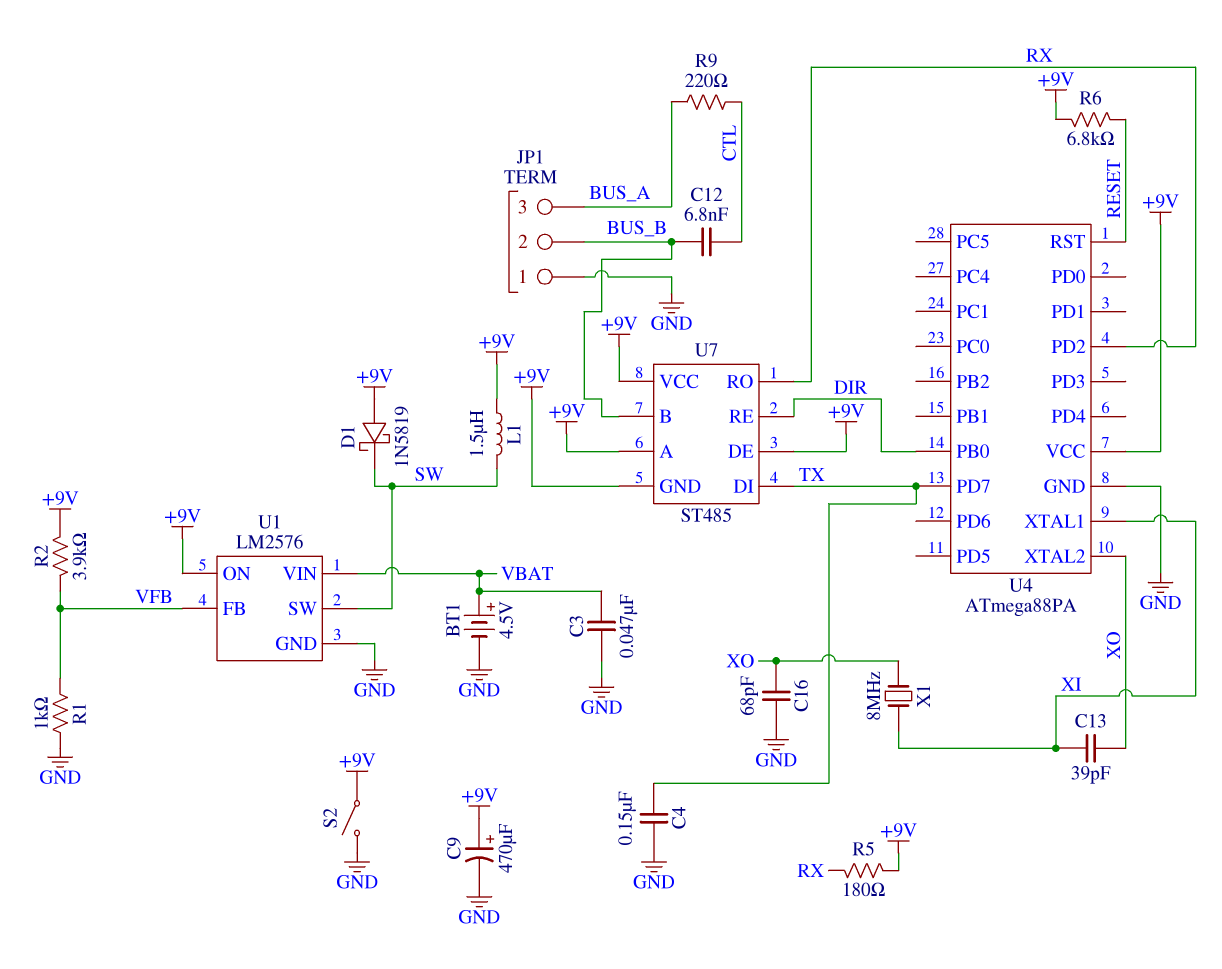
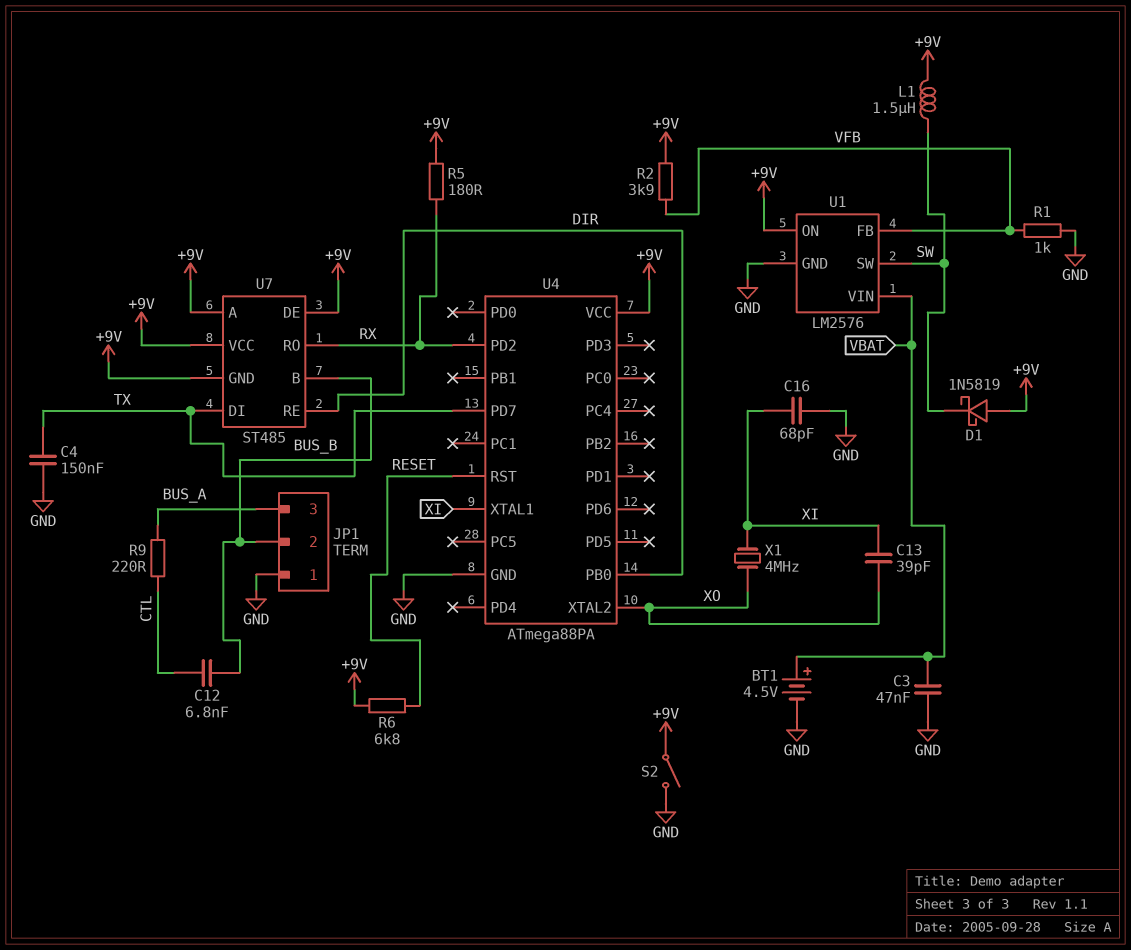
C9: 470uF (plus +9V, minus GND) -> none
C16: 68pF (GND, XO) -> 68pF (GND, XI)
X1: 8MHz (XI, XO) -> 4MHz (XI, XO)

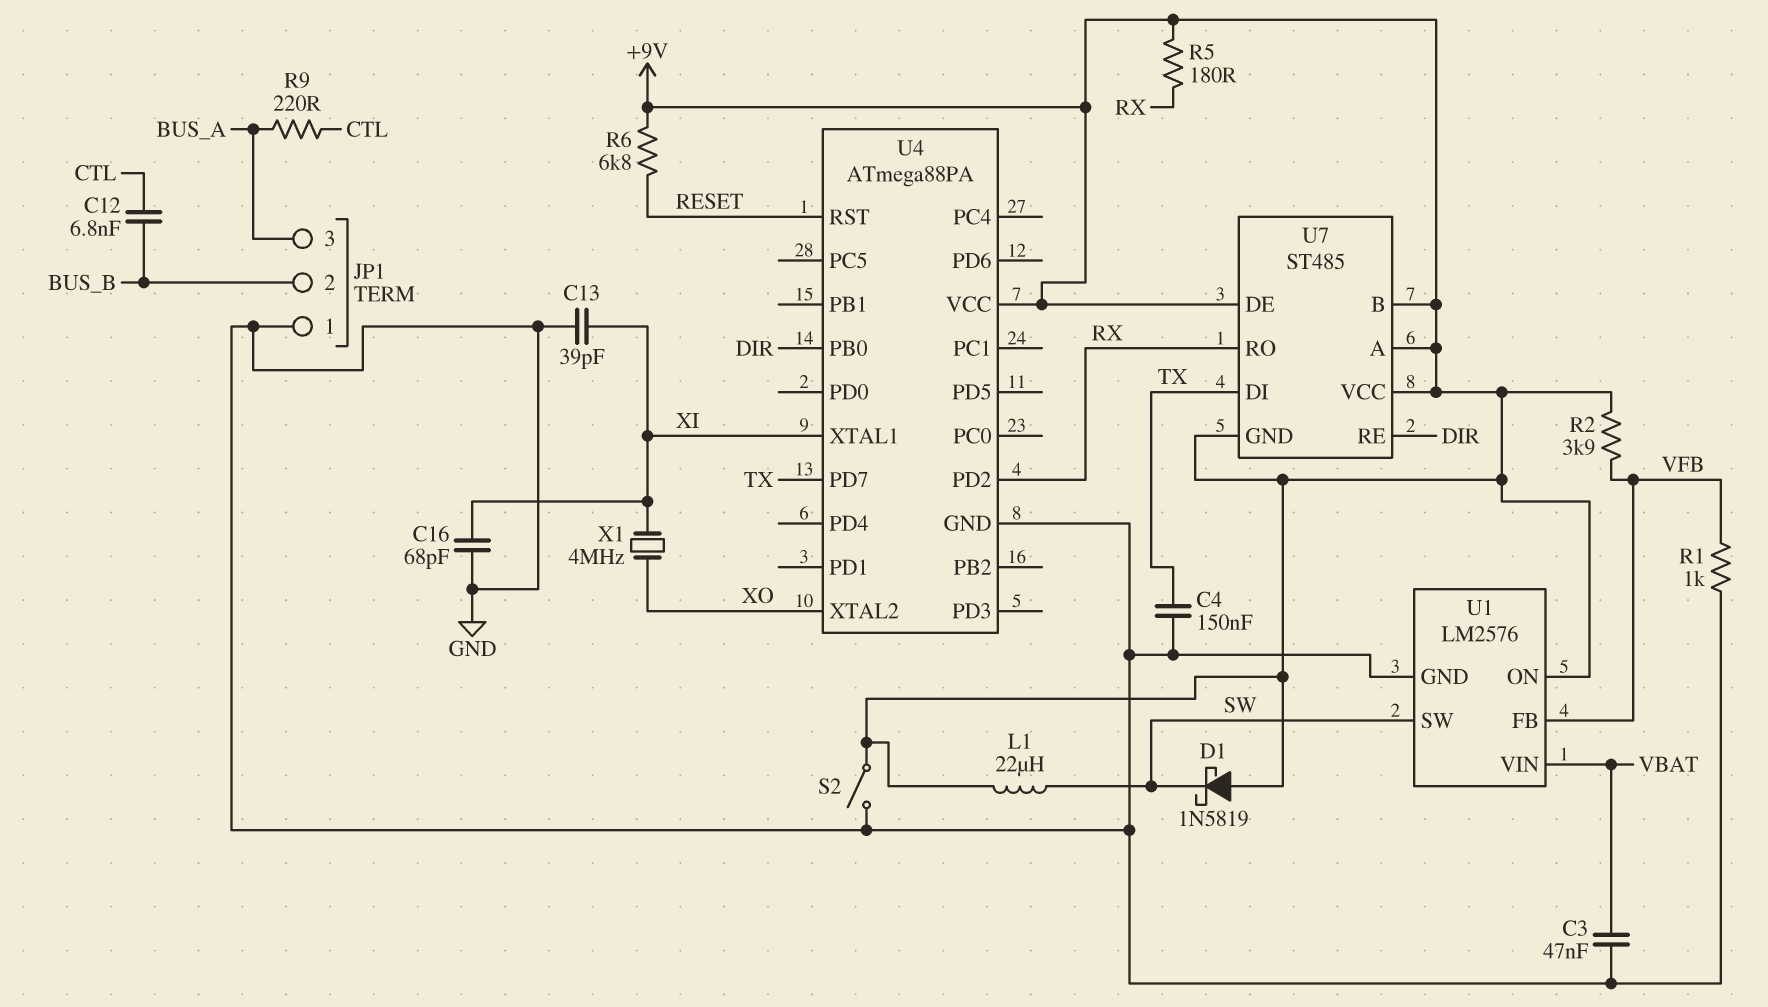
BT1: 4.5V (plus VBAT, minus GND) -> none
C13: 39pF (XI, XO) -> 39pF (GND, XI)
L1: 1.5uH (+9V, SW) -> 22uH (+9V, SW)
U7 pin B: BUS_B -> +9V

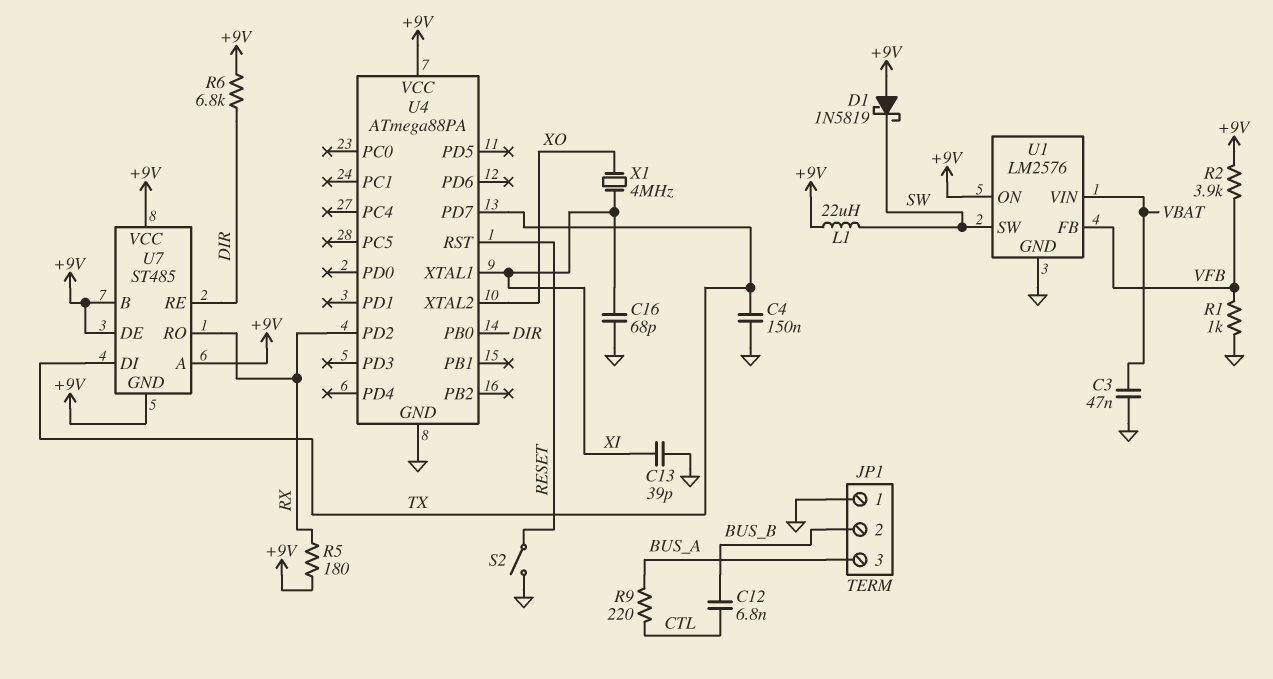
R6: 6.8k (+9V, RESET) -> 6.8k (+9V, DIR)
S2: switch (+9V, GND) -> switch (GND, RESET)

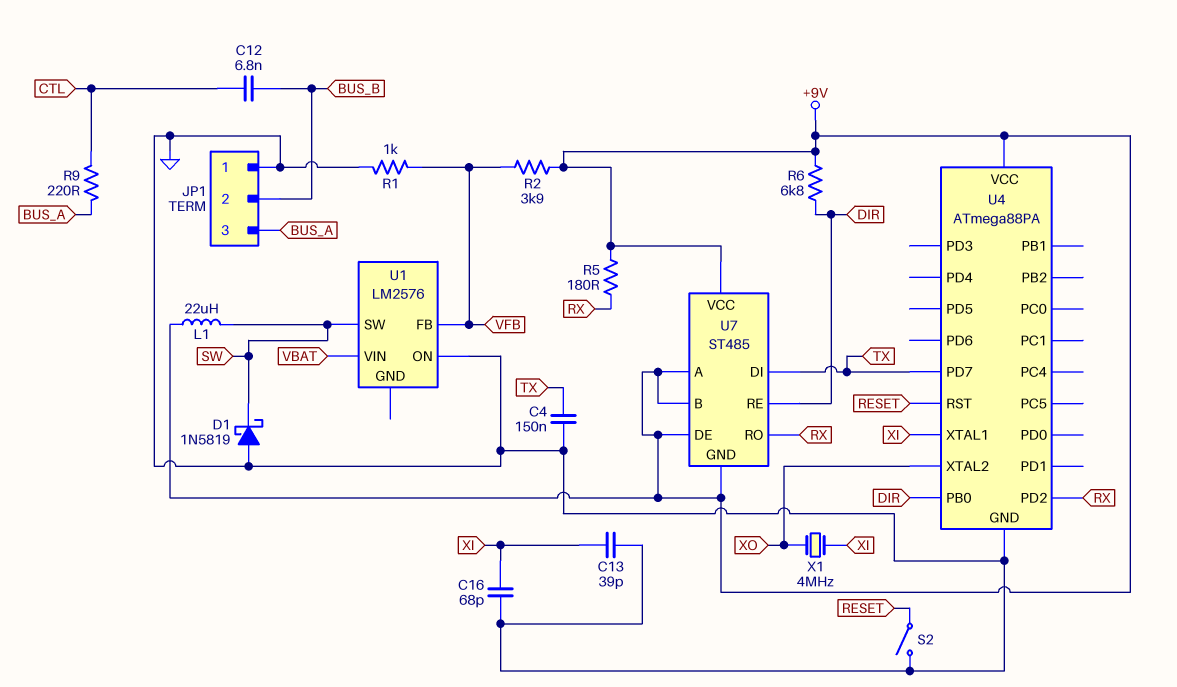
C3: 47nF (GND, VBAT) -> none
D1: schottky 1N5819 (A +9V, K SW) -> schottky 1N5819 (A GND, K SW)
U1 pin GND: GND -> none
U1 pin ON: +9V -> GND

